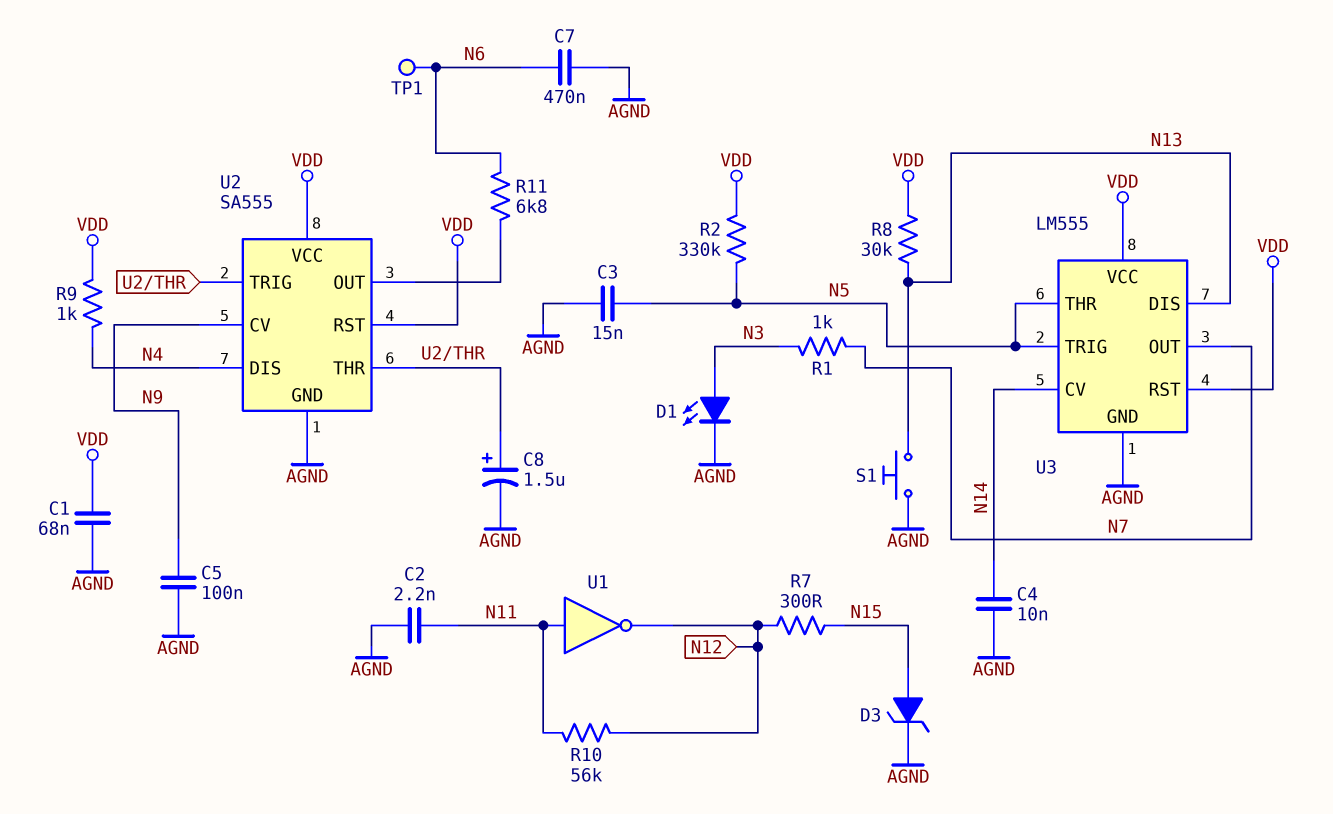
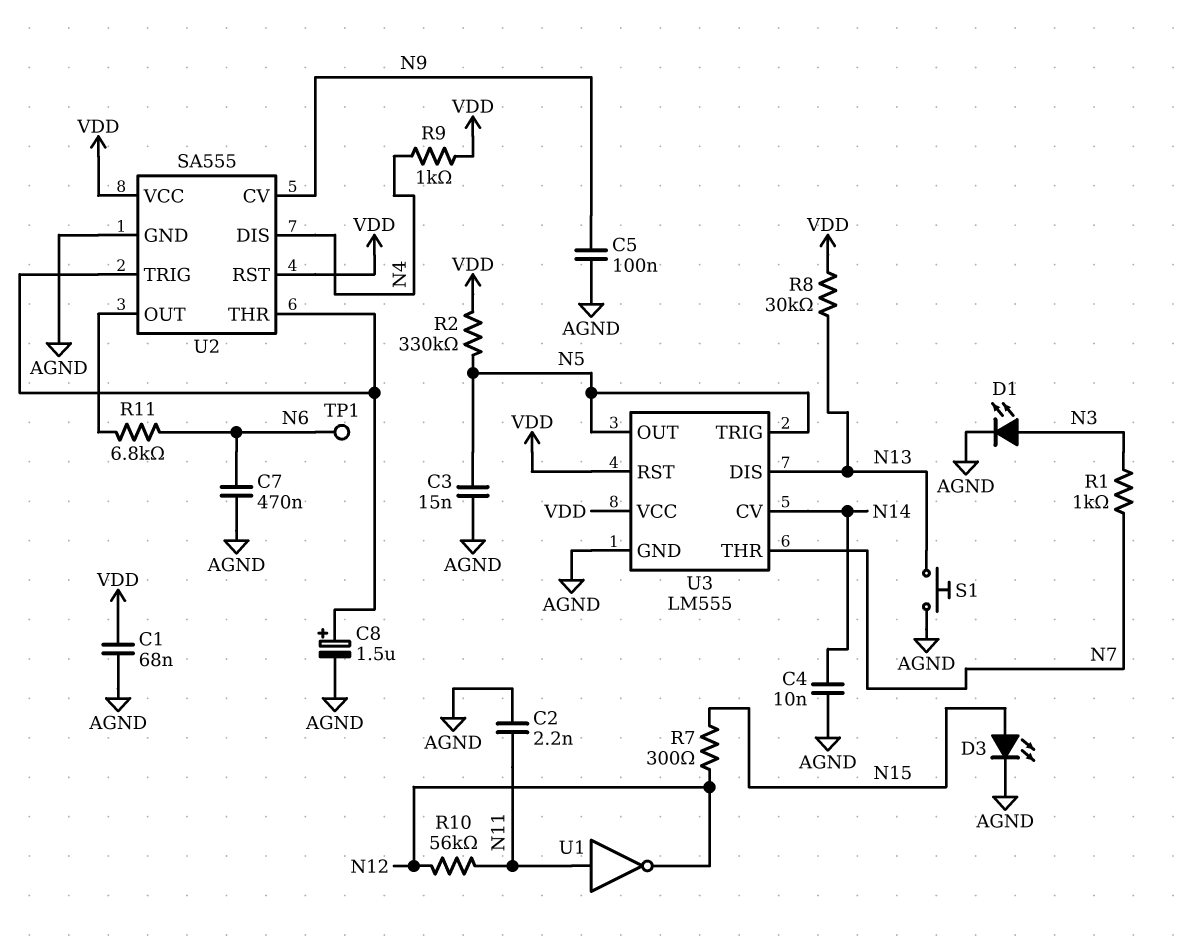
D3: zener (A N15, K AGND) -> LED (A N15, K AGND)
U3 pin OUT: N7 -> N5
U3 pin THR: N5 -> N7

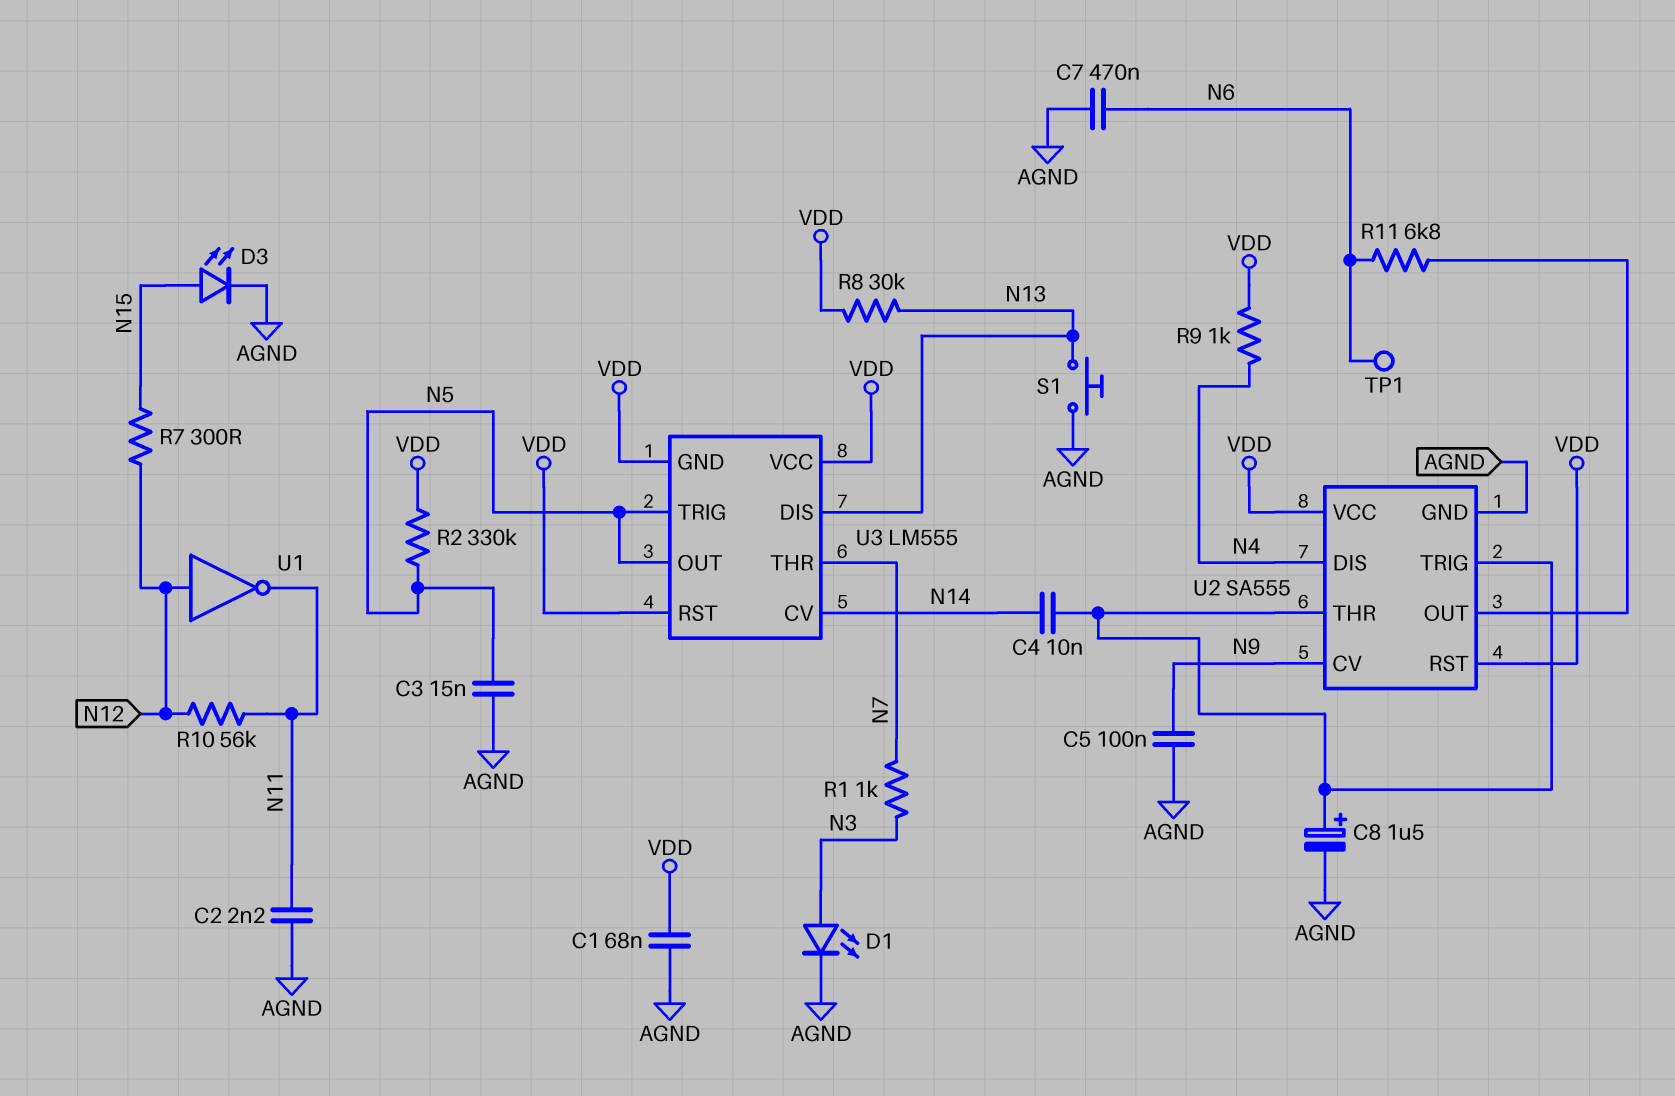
C4: 10nF (AGND, N14) -> 10nF (N14, U2/THR)
U1: NOT (in N11, out N12) -> NOT (in N12, out N11)
U3 pin GND: AGND -> VDD

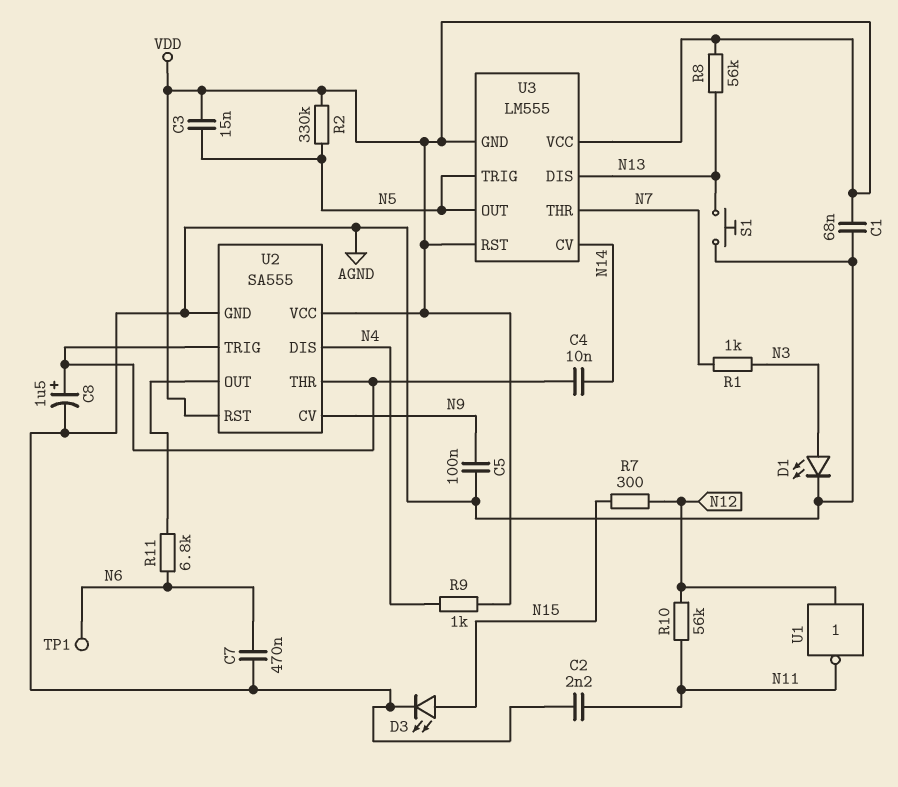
C3: 15nF (AGND, N5) -> 15nF (N5, VDD)
R8: 30k (N13, VDD) -> 56k (N13, VDD)

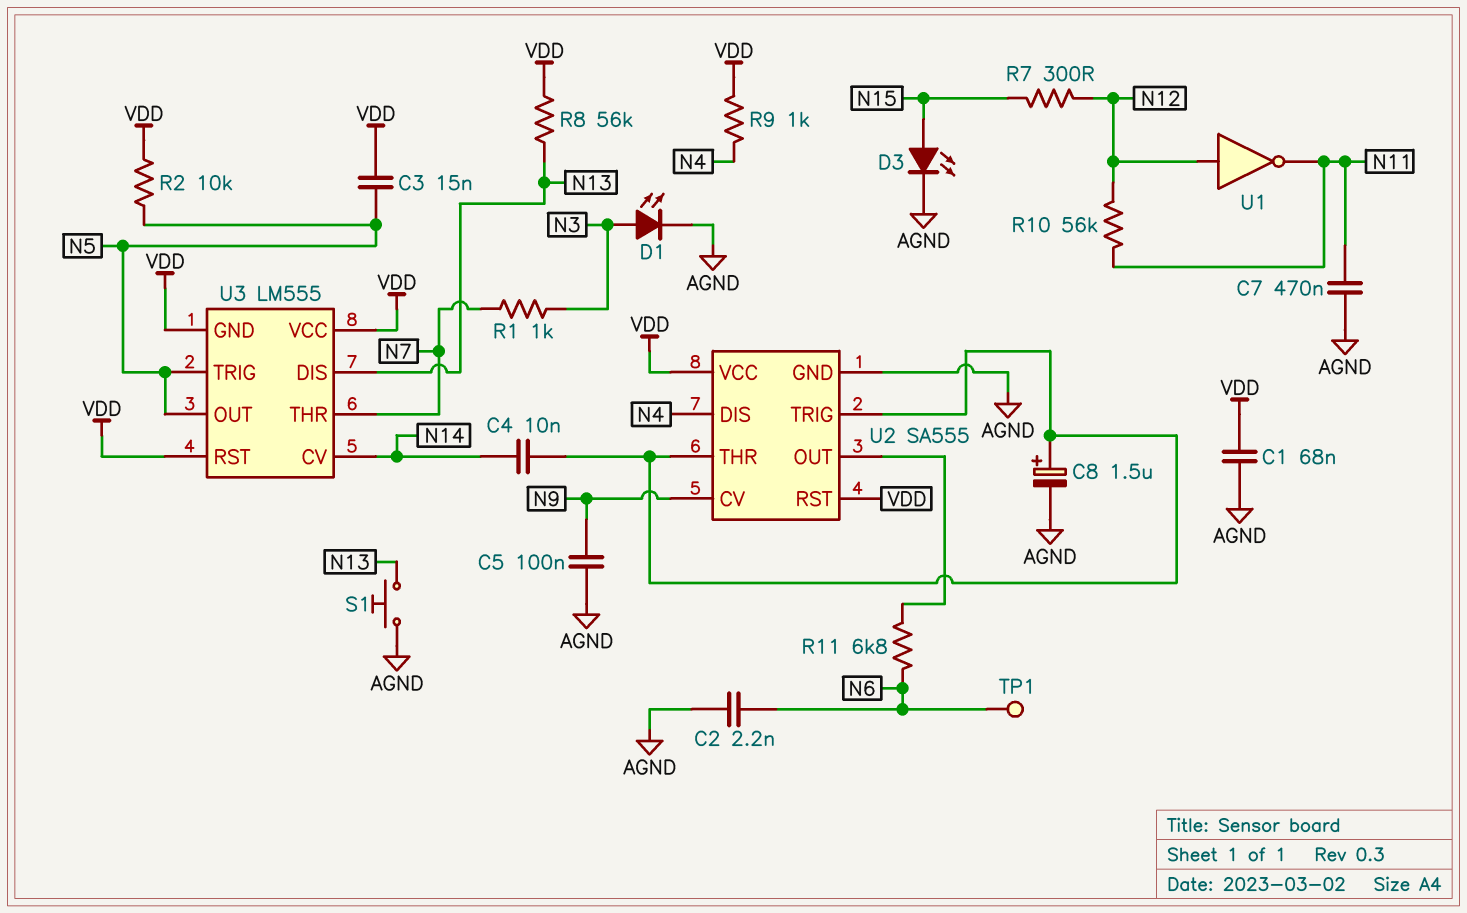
C2: 2.2nF (AGND, N11) -> 2.2nF (AGND, N6)
C7: 470nF (AGND, N6) -> 470nF (AGND, N11)
R2: 330k (N5, VDD) -> 10k (N5, VDD)

